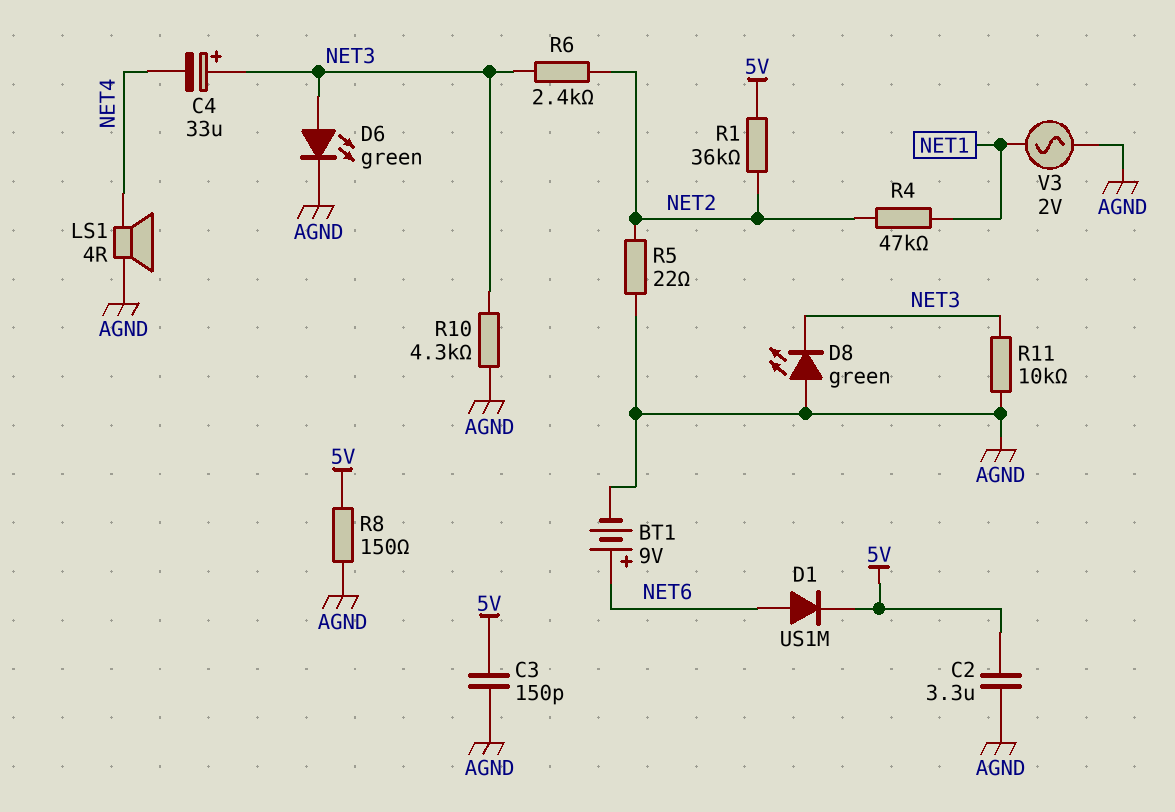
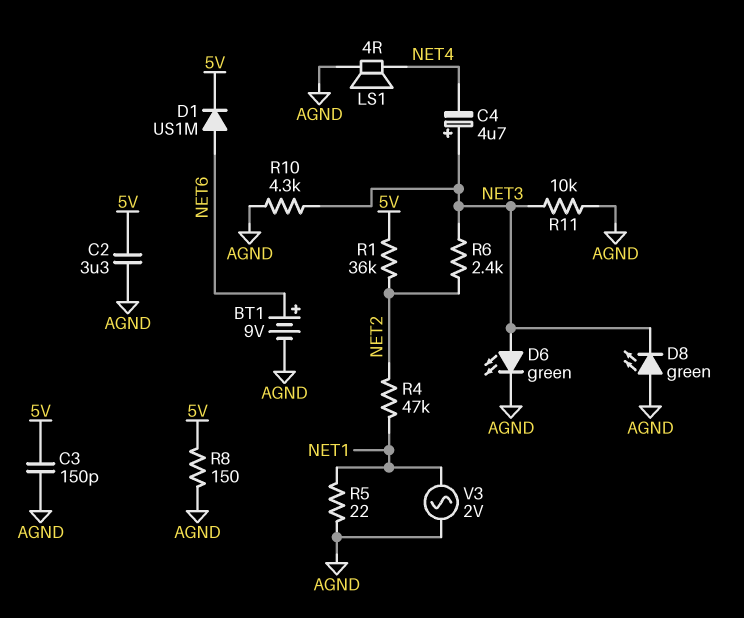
C4: 33uF (plus NET3, minus NET4) -> 4.7uF (plus NET3, minus NET4)
R5: 22 (AGND, NET2) -> 22 (AGND, NET1)

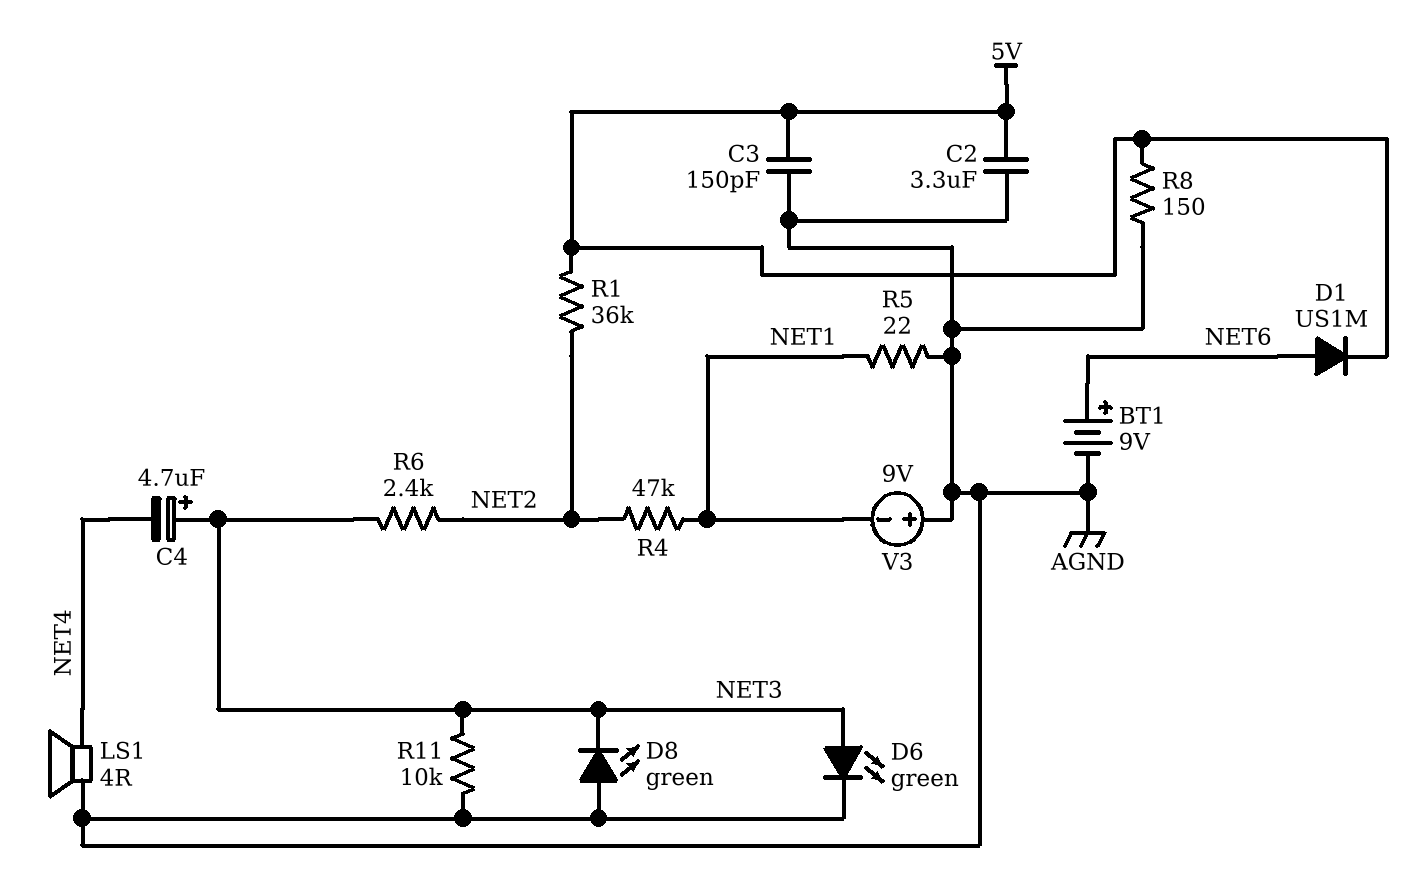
R10: 4.3k (AGND, NET3) -> none
V3: AC 2V (AGND, NET1) -> 9V (plus AGND, minus NET1)

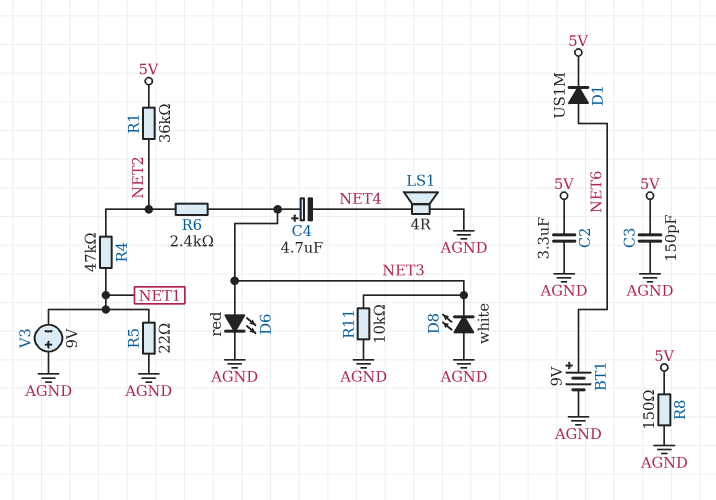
D6: LED green (A NET3, K AGND) -> LED red (A NET3, K AGND)
D8: LED green (A AGND, K NET3) -> LED white (A AGND, K NET3)

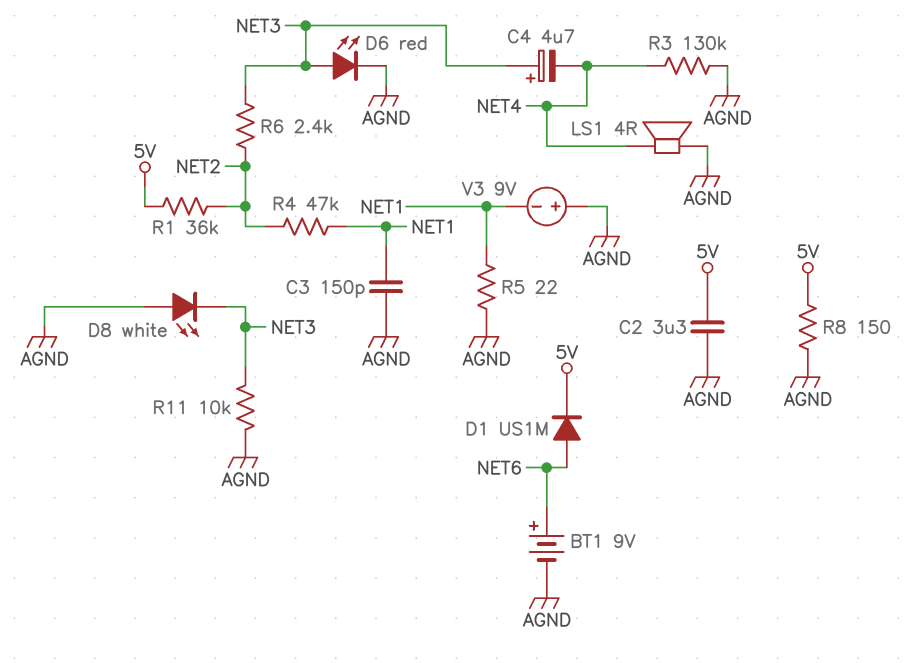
C3: 150pF (5V, AGND) -> 150pF (AGND, NET1)
R3: none -> 130k (AGND, NET4)

